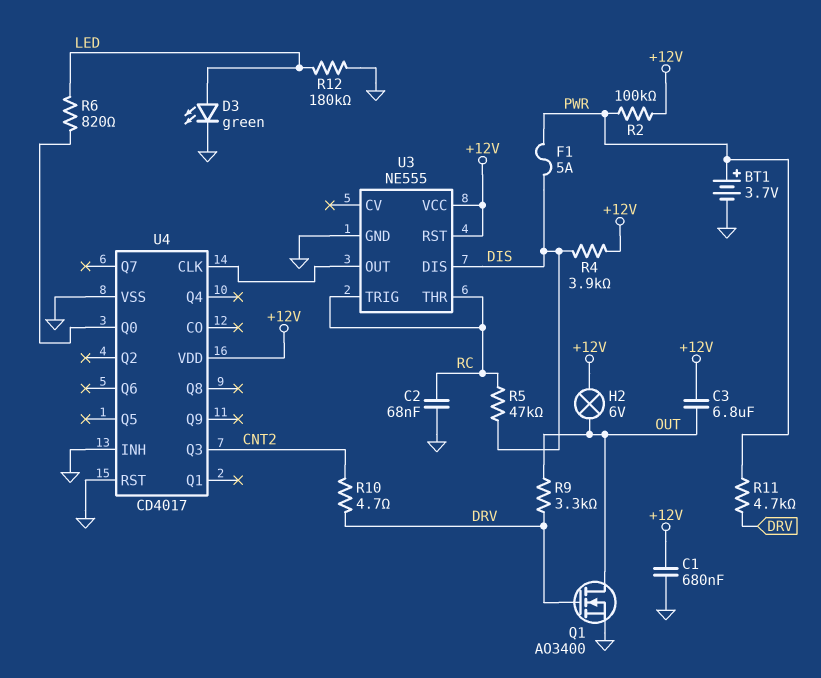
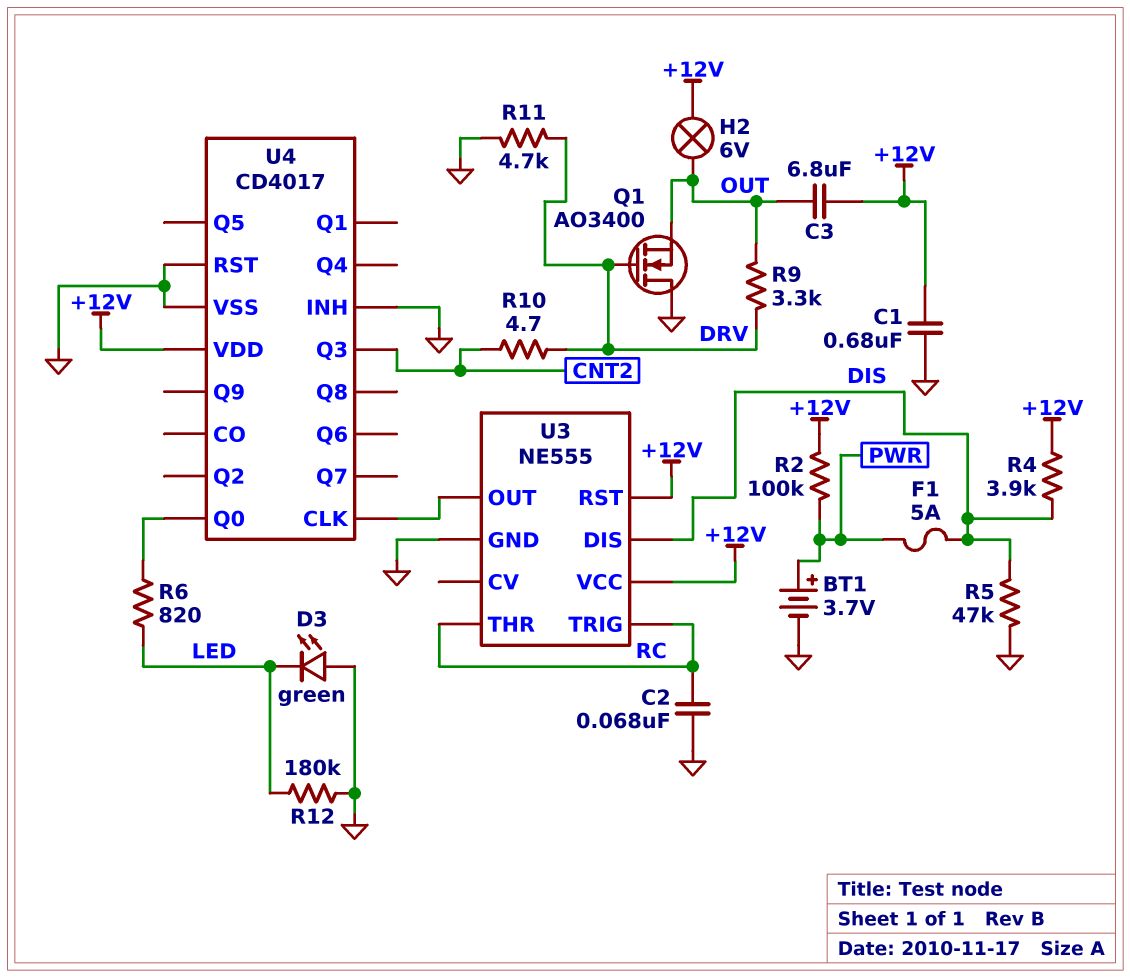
D3: LED green (A LED, K GND) -> LED green (A GND, K LED)
Q1: NMOS AO3400 (G DRV, D OUT, S GND) -> NMOS AO3400 (G DRV, D GND, S OUT)
R5: 47k (DIS, RC) -> 47k (DIS, GND)
R11: 4.7k (DRV, PWR) -> 4.7k (DRV, GND)

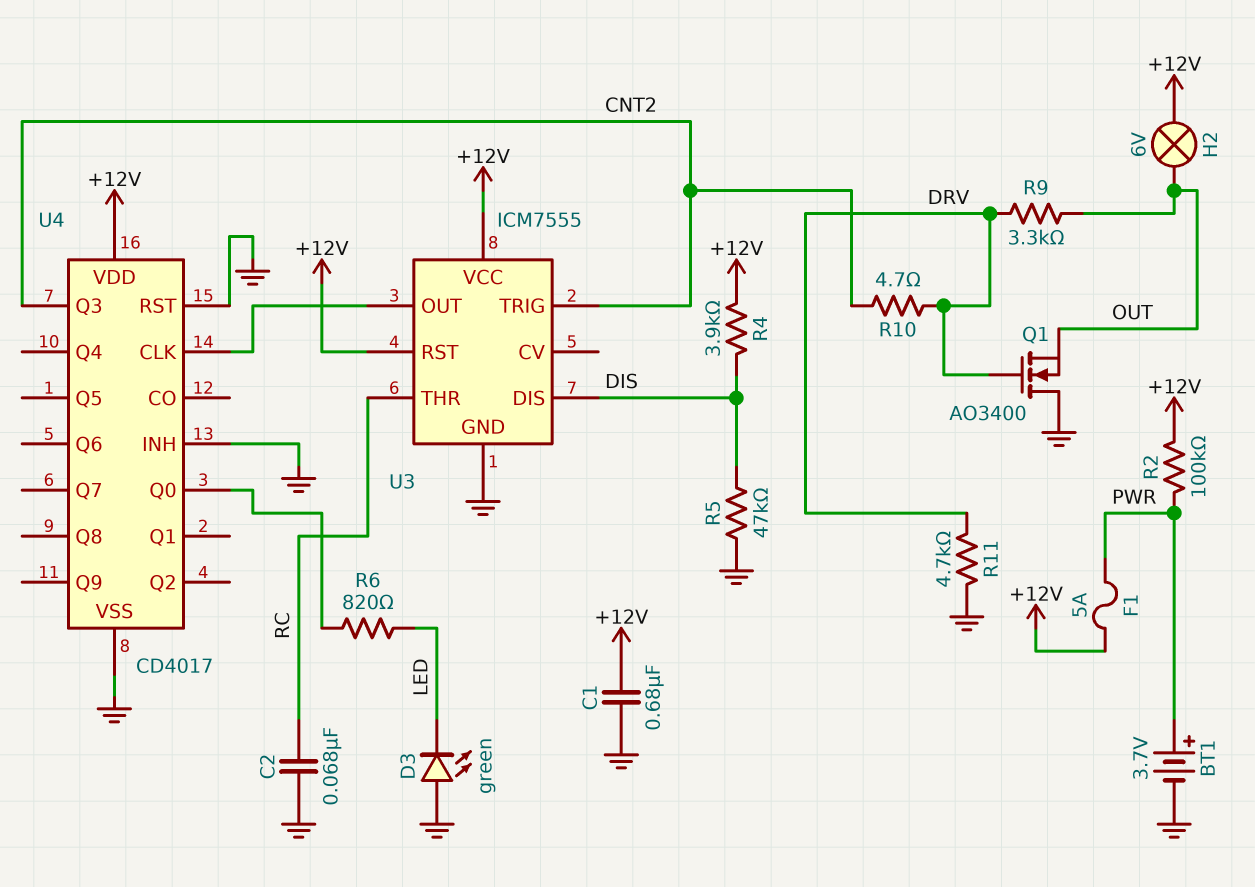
C3: 6.8uF (+12V, OUT) -> none
F1: 5A (DIS, PWR) -> 5A (+12V, PWR)
R12: 180k (GND, LED) -> none
U3: NE555 -> ICM7555
U3 pin TRIG: RC -> CNT2

